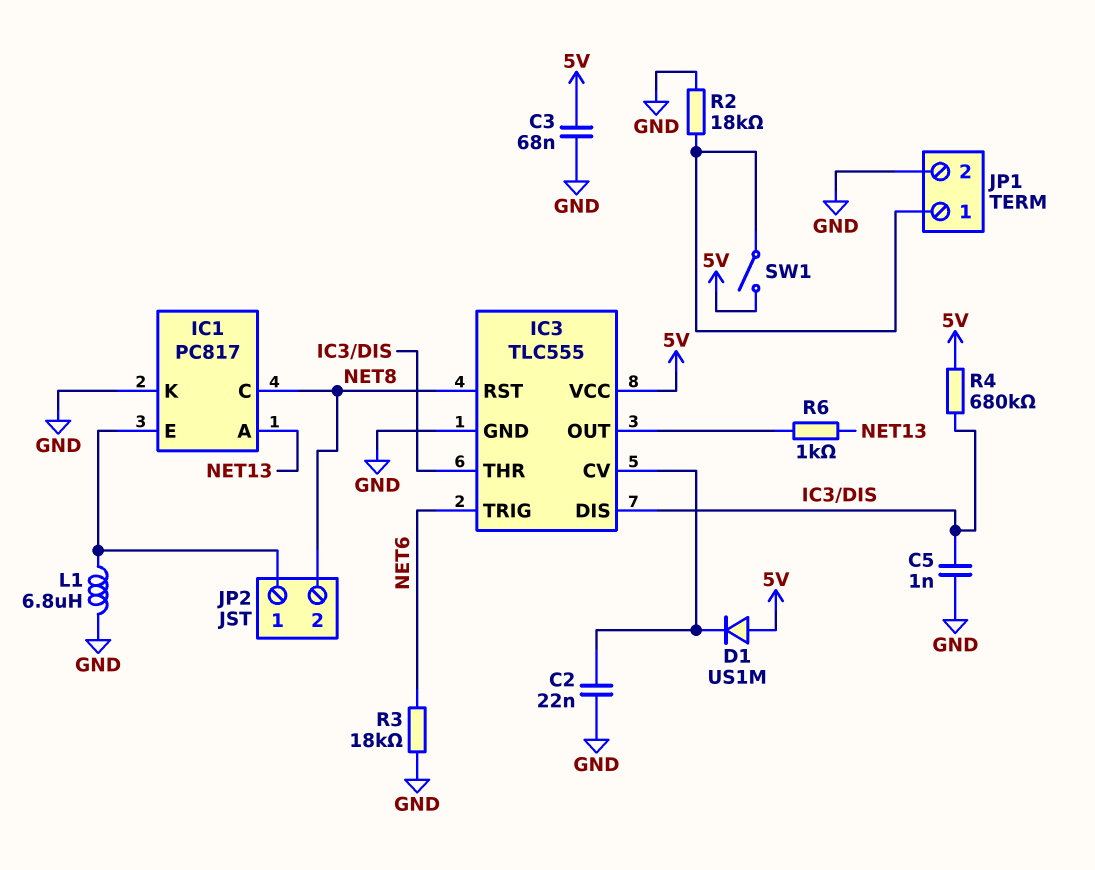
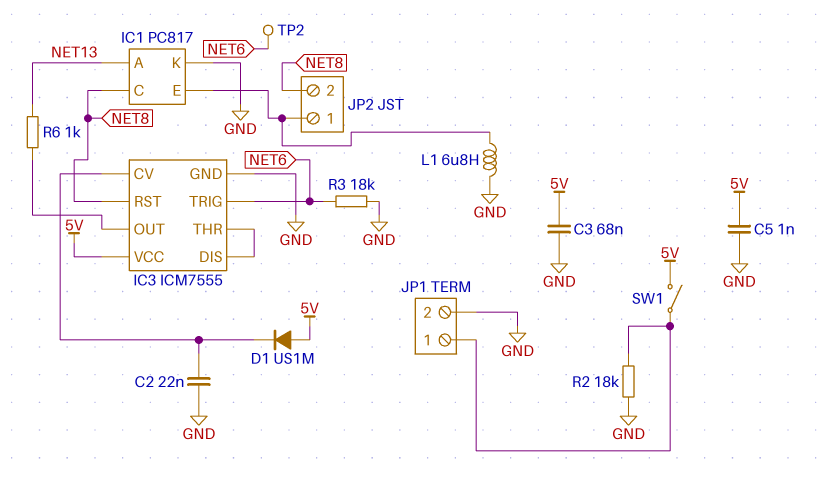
C5: 1nF (GND, IC3/DIS) -> 1nF (5V, GND)
IC3: TLC555 -> ICM7555
R4: 680k (5V, IC3/DIS) -> none
TP2: none -> test point (NET6)

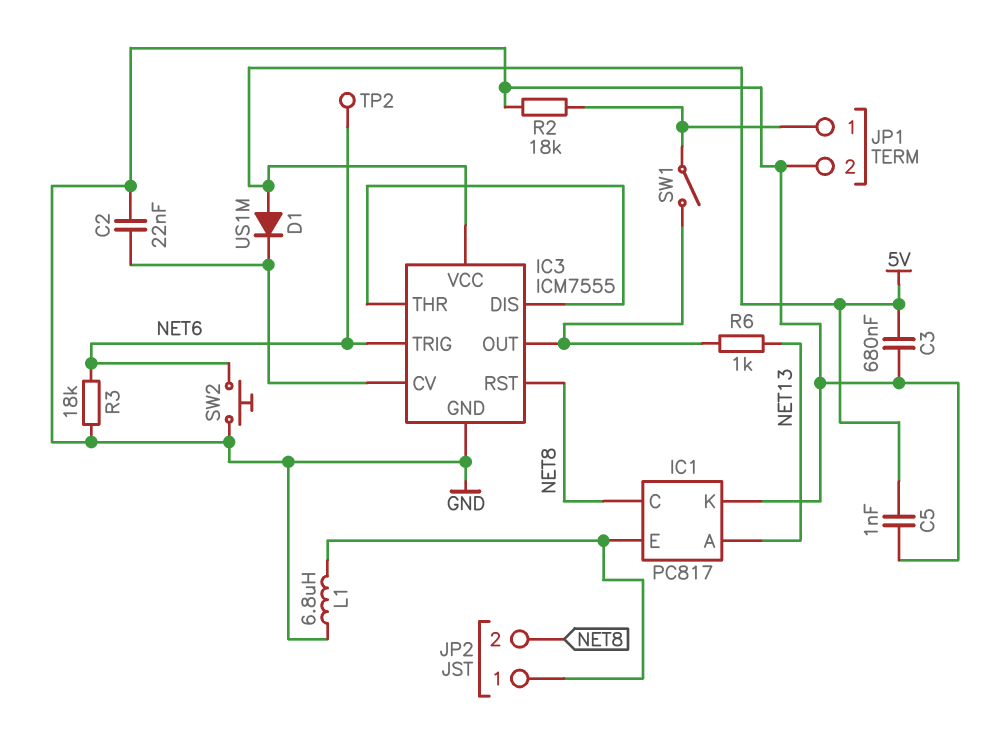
C3: 68nF (5V, GND) -> 680nF (5V, GND)
SW1: switch (5V, JP1/1) -> switch (IC3/OUT, JP1/1)
SW2: none -> button (GND, NET6)

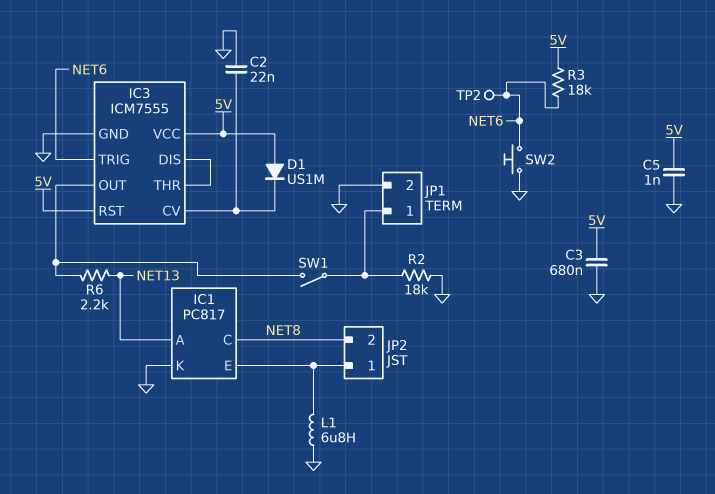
IC3 pin RST: NET8 -> 5V
R3: 18k (GND, NET6) -> 18k (5V, NET6)
R6: 1k (IC3/OUT, NET13) -> 2.2k (IC3/OUT, NET13)

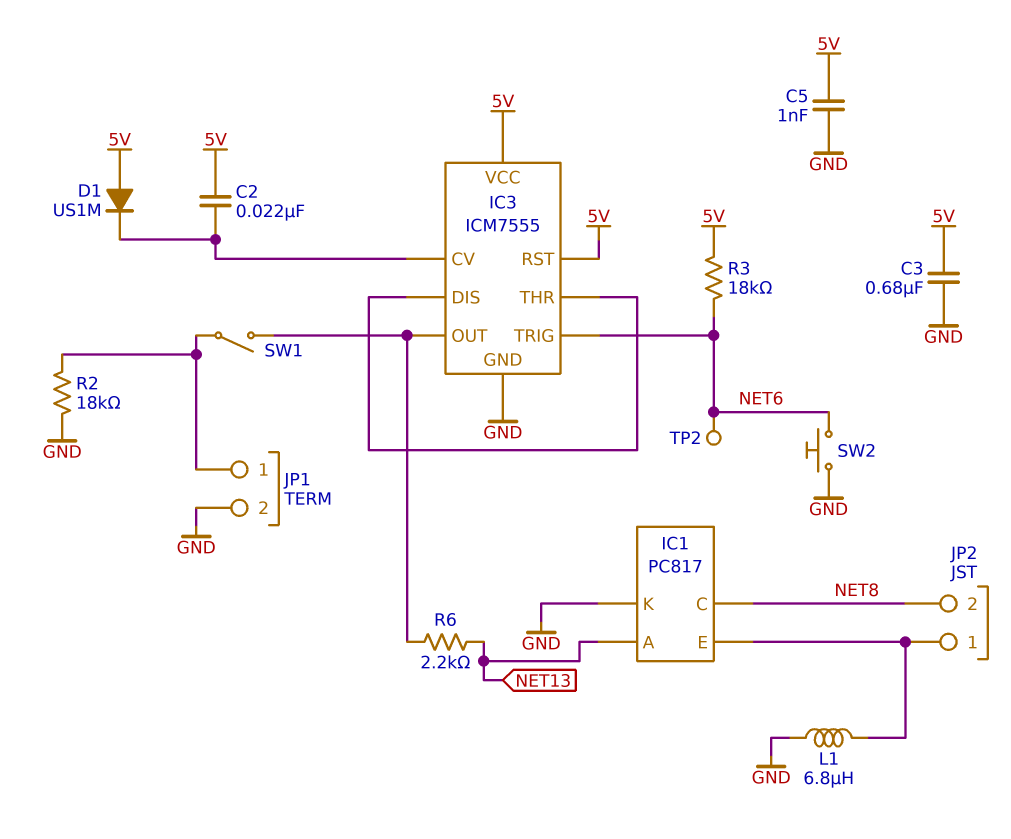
C2: 22nF (GND, IC3/CV) -> 22nF (5V, IC3/CV)

